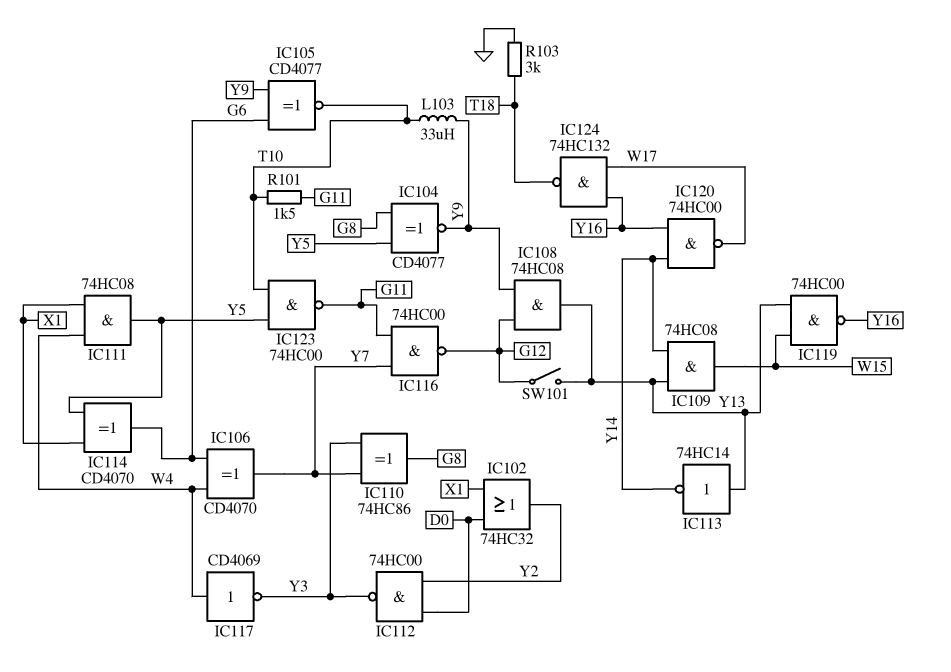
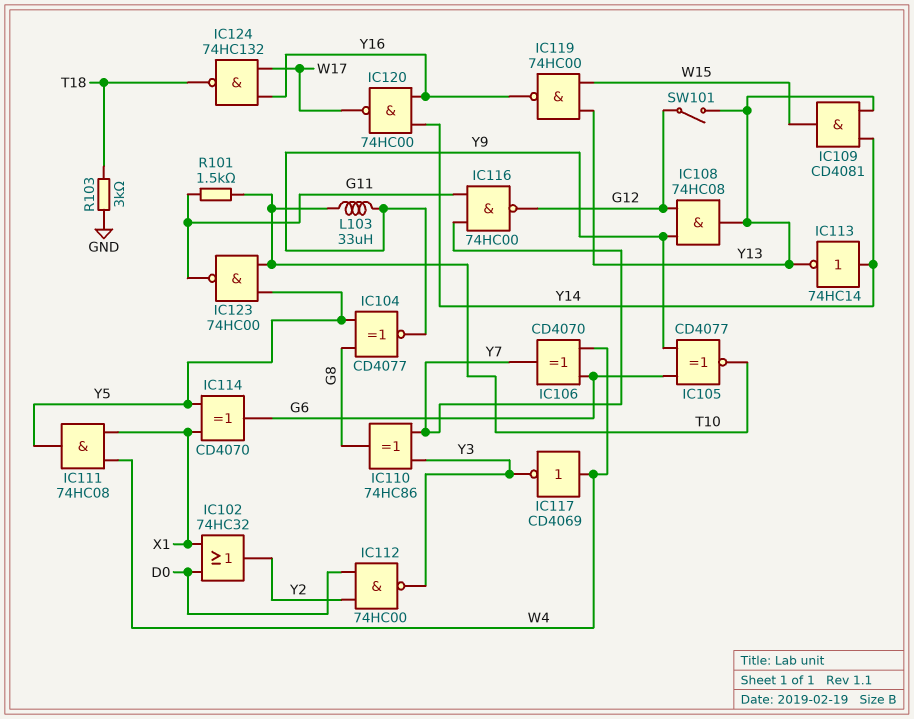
IC109: AND 74HC08 (in Y13, in Y14, out W15) -> AND CD4081 (in Y13, in Y14, out W15)
IC113: NOT 74HC14 (in Y13, out Y14) -> NOT 74HC14 (in Y14, out Y13)

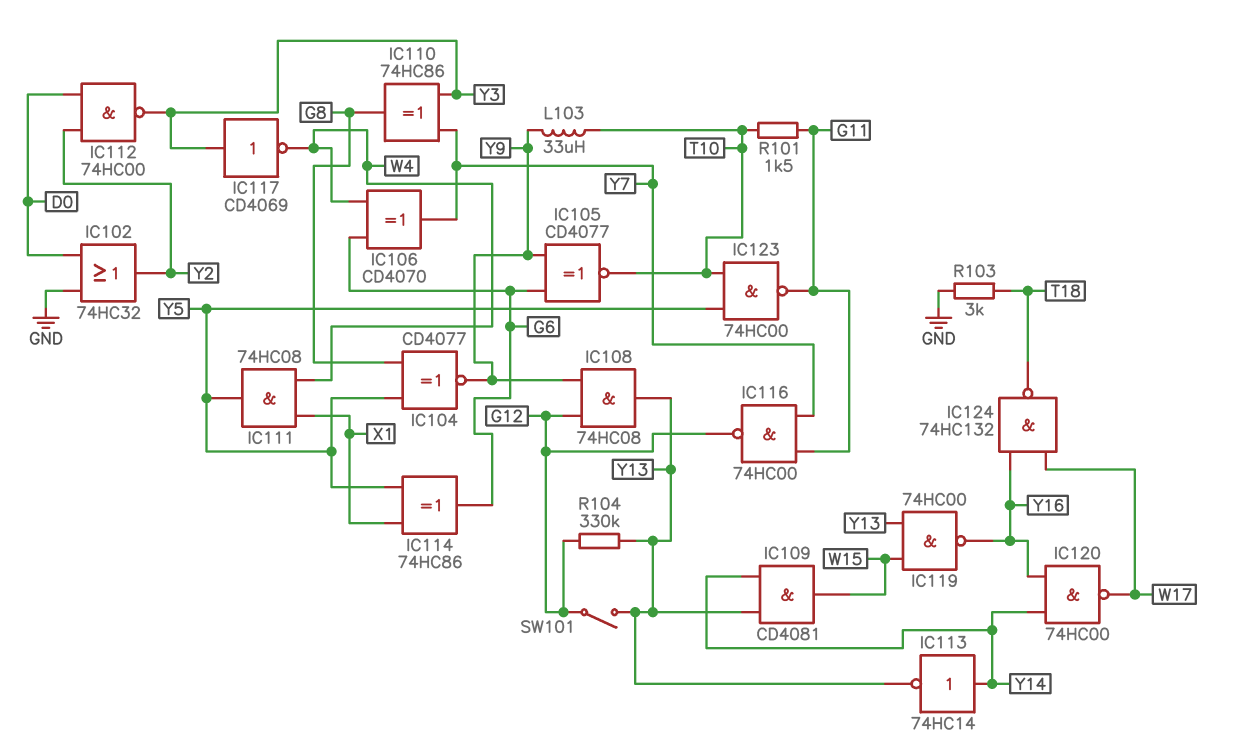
IC102: OR 74HC32 (in D0, in X1, out Y2) -> OR 74HC32 (in D0, in GND, out Y2)
IC114: XOR CD4070 (in X1, in Y5, out G6) -> XOR 74HC86 (in X1, in Y5, out G6)
IC117: NOT CD4069 (in W4, out Y3) -> NOT CD4069 (in Y3, out W4)
R104: none -> 330k (G12, Y13)

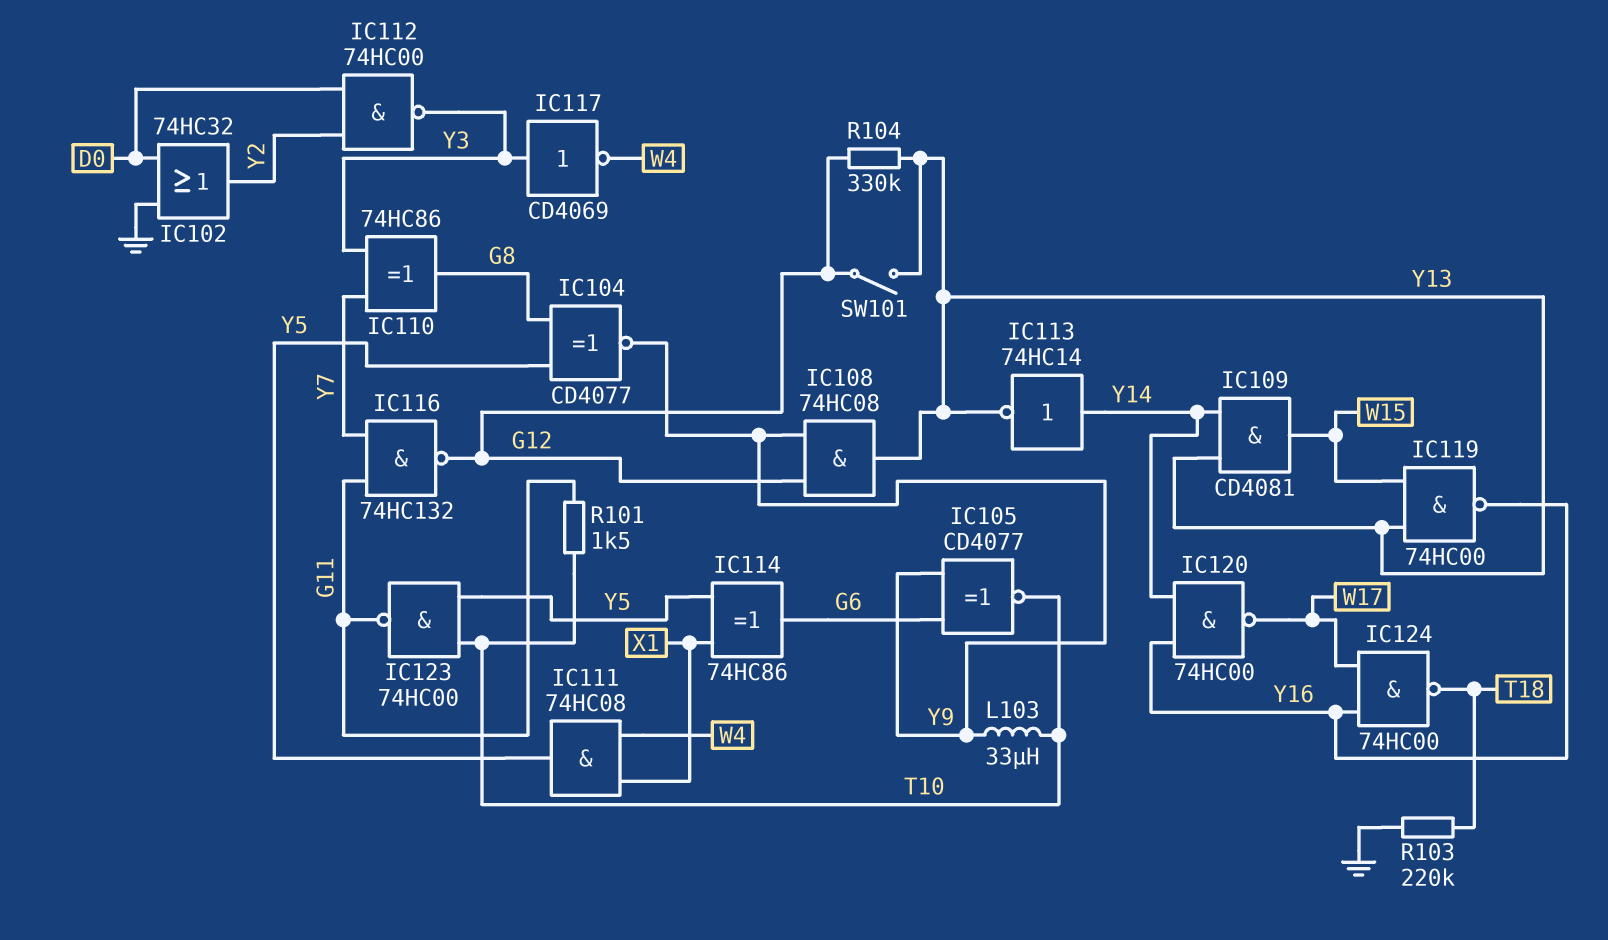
IC106: XOR CD4070 (in G6, in W4, out Y7) -> none
IC116: NAND 74HC00 (in G11, in Y7, out G12) -> NAND 74HC132 (in G11, in Y7, out G12)
IC124: NAND 74HC132 (in W17, in Y16, out T18) -> NAND 74HC00 (in W17, in Y16, out T18)
R103: 3k (GND, T18) -> 220k (GND, T18)

